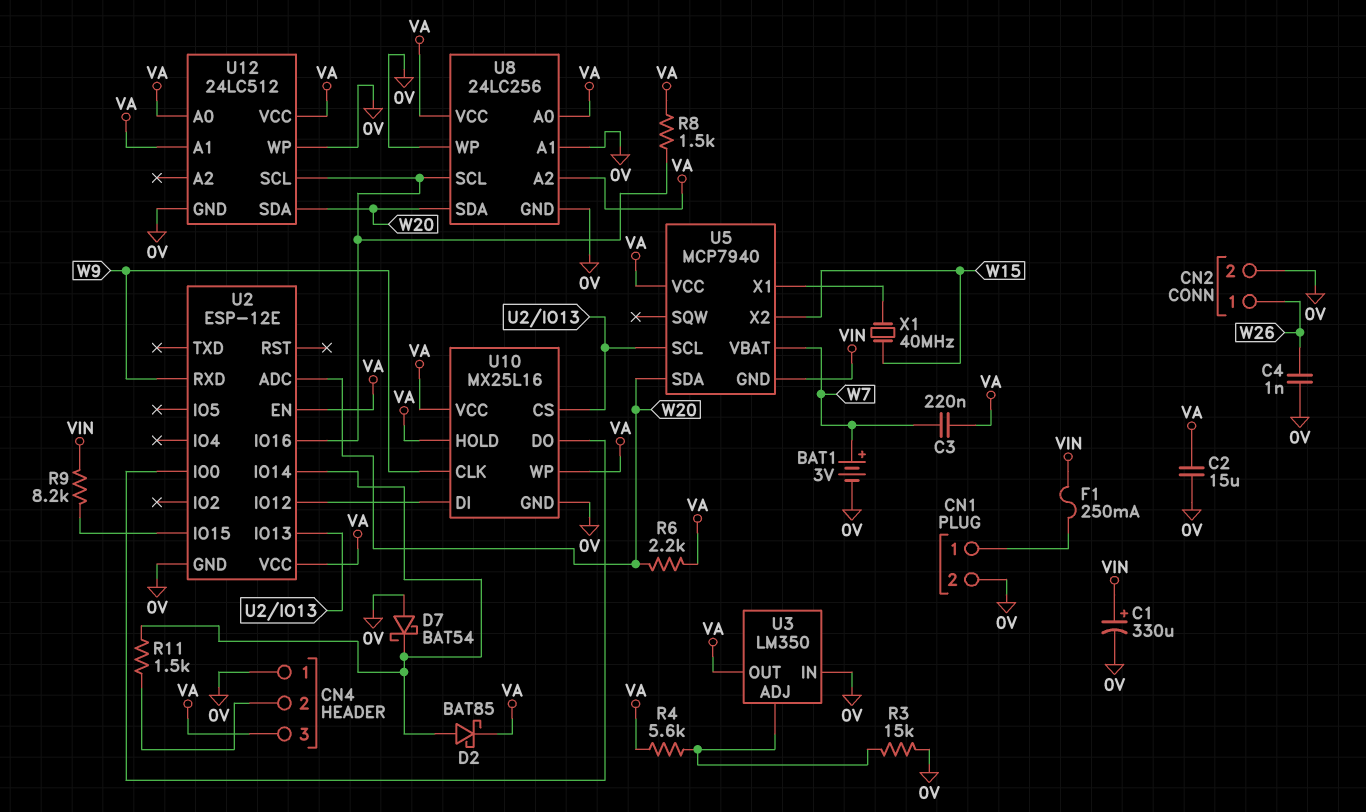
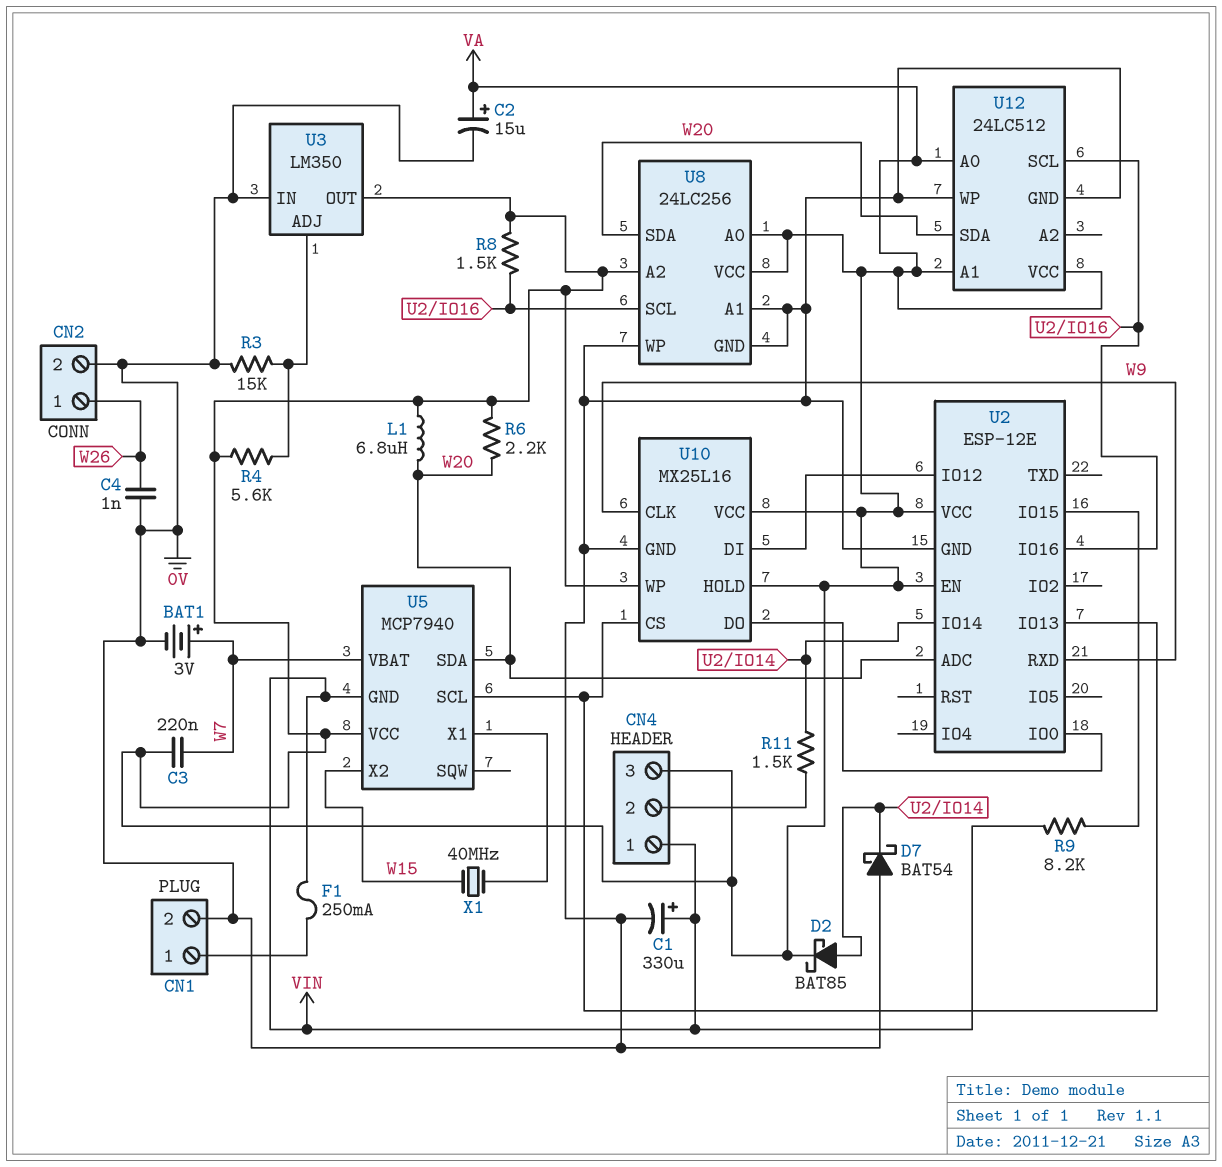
C2: 15uF (0V, VA) -> 15uF (plus VA, minus 0V)
CN4 pin 1: 0V -> VIN
L1: none -> 6.8uH (VA, W20)

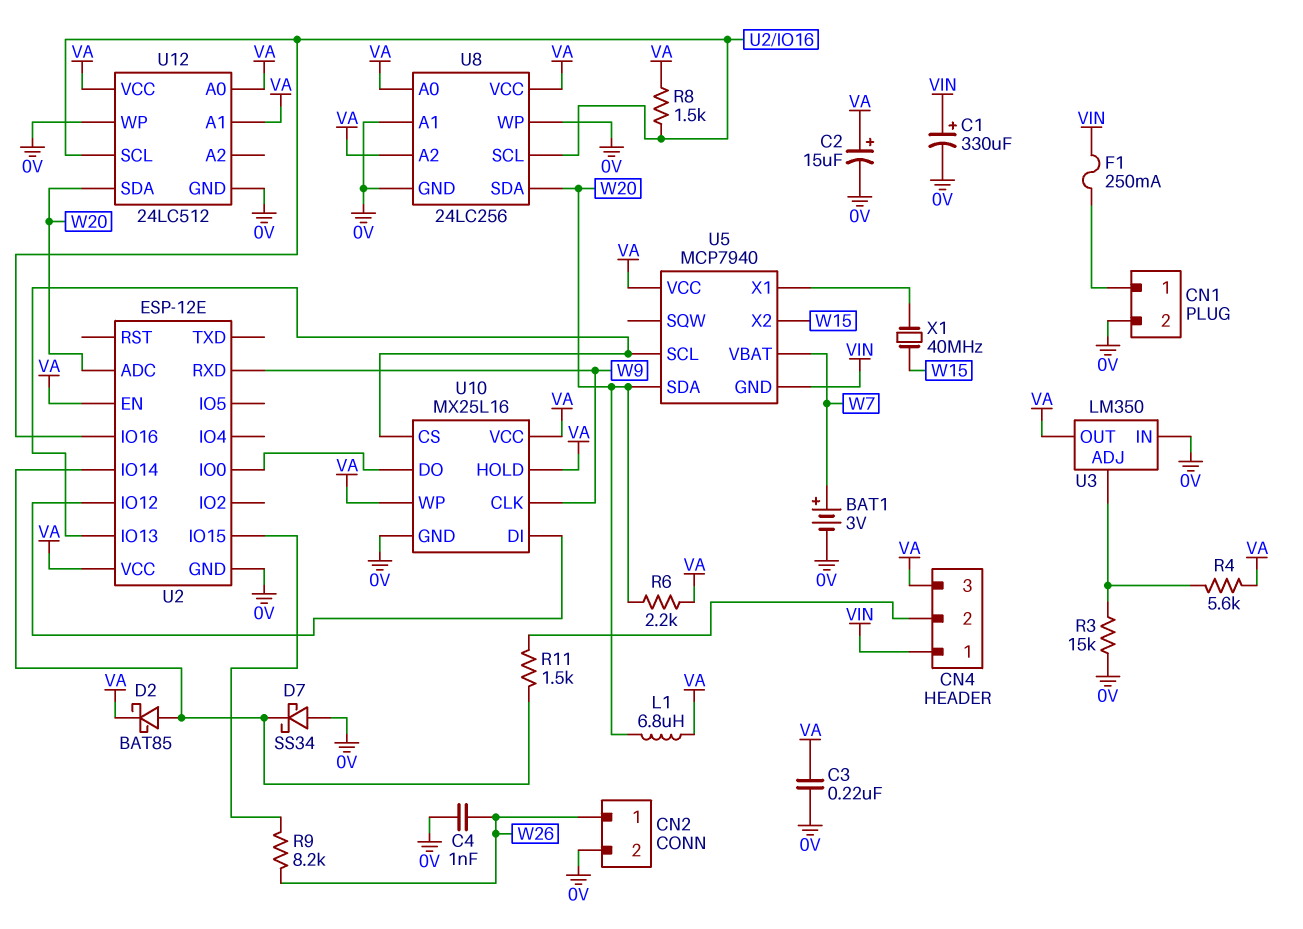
C3: 220nF (VA, W7) -> 220nF (0V, VA)
D7: schottky BAT54 (A 0V, K U2/IO14) -> schottky SS34 (A 0V, K U2/IO14)
R9: 8.2k (U2/IO15, VIN) -> 8.2k (U2/IO15, W26)

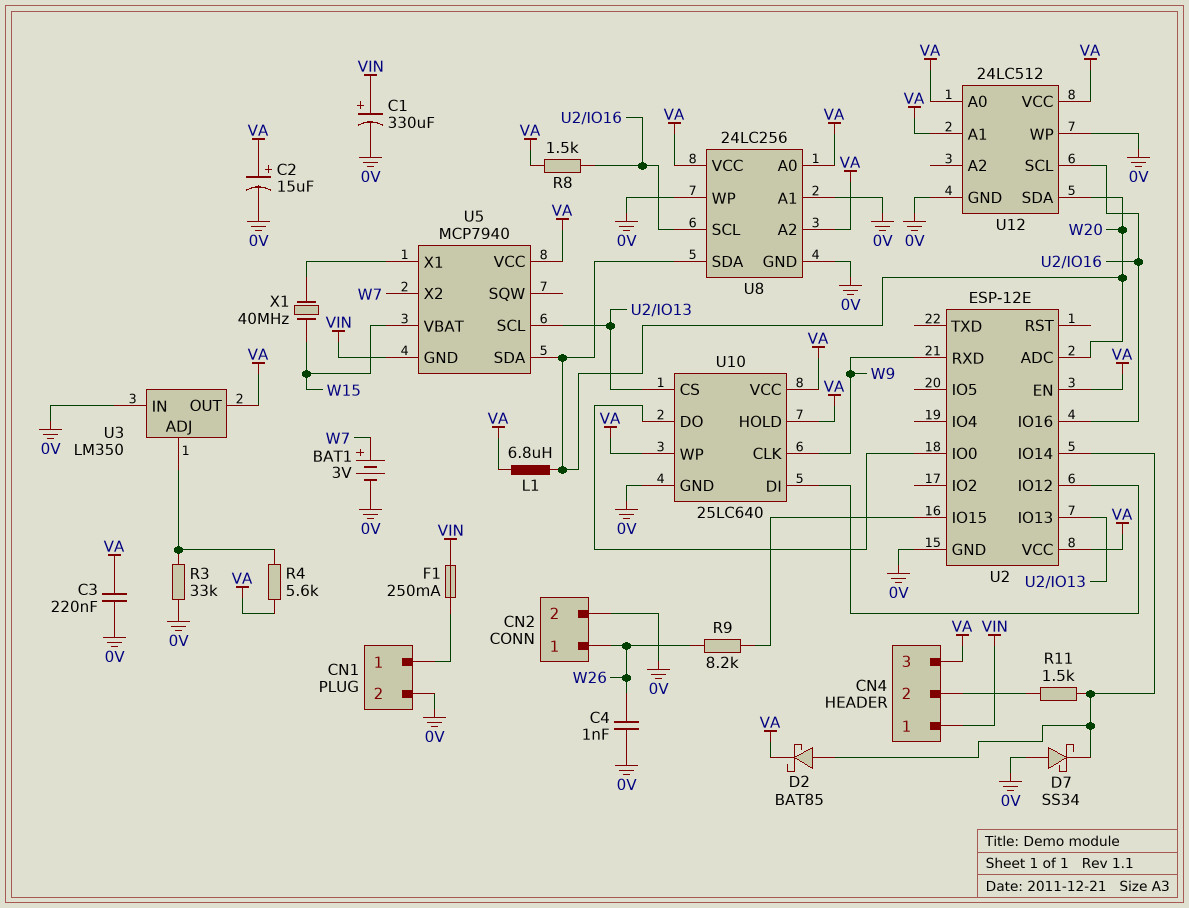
R3: 15k (0V, U3/ADJ) -> 33k (0V, U3/ADJ)
R6: 2.2k (VA, W20) -> none
U5 pin VBAT: W7 -> W15
U5 pin X2: W15 -> W7
U10: MX25L16 -> 25LC640

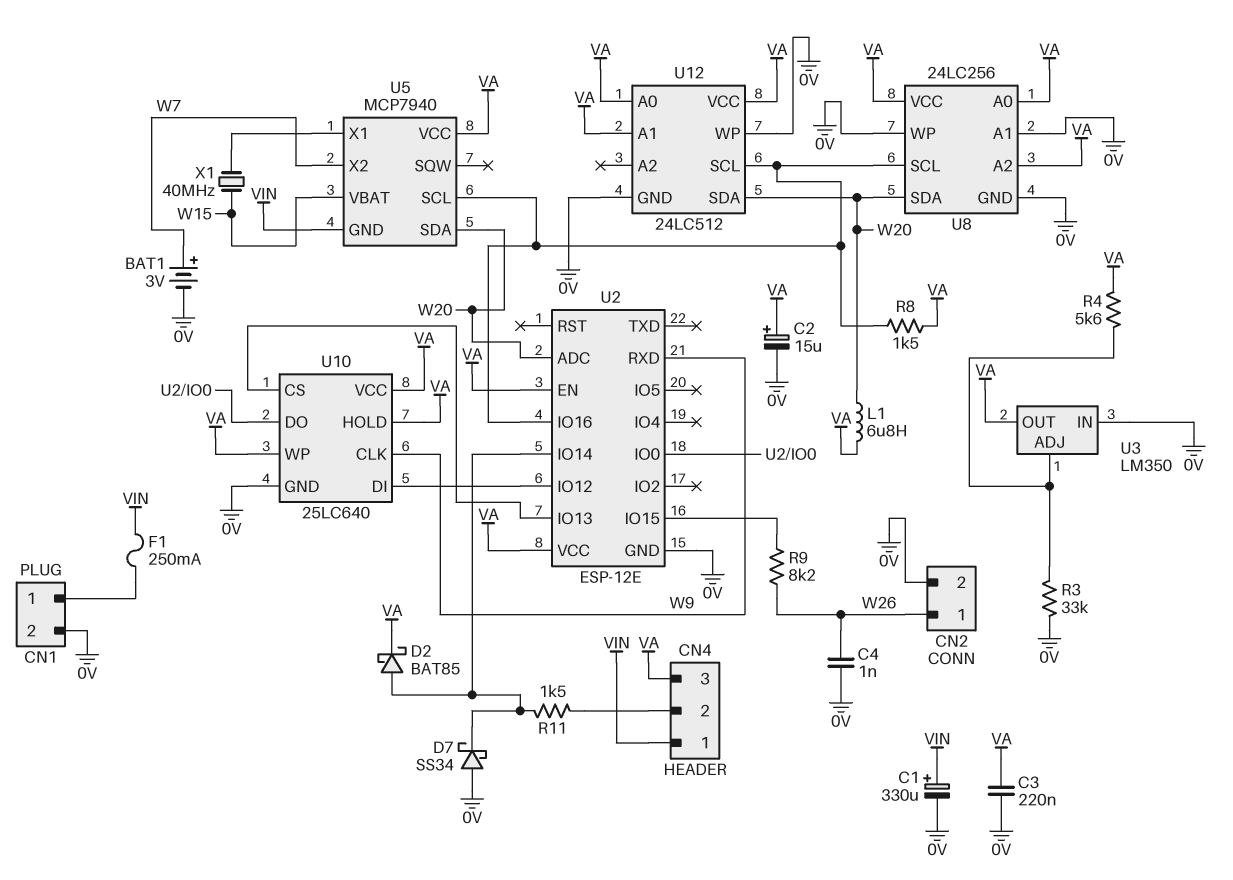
U5 pin SCL: U2/IO13 -> U2/IO16

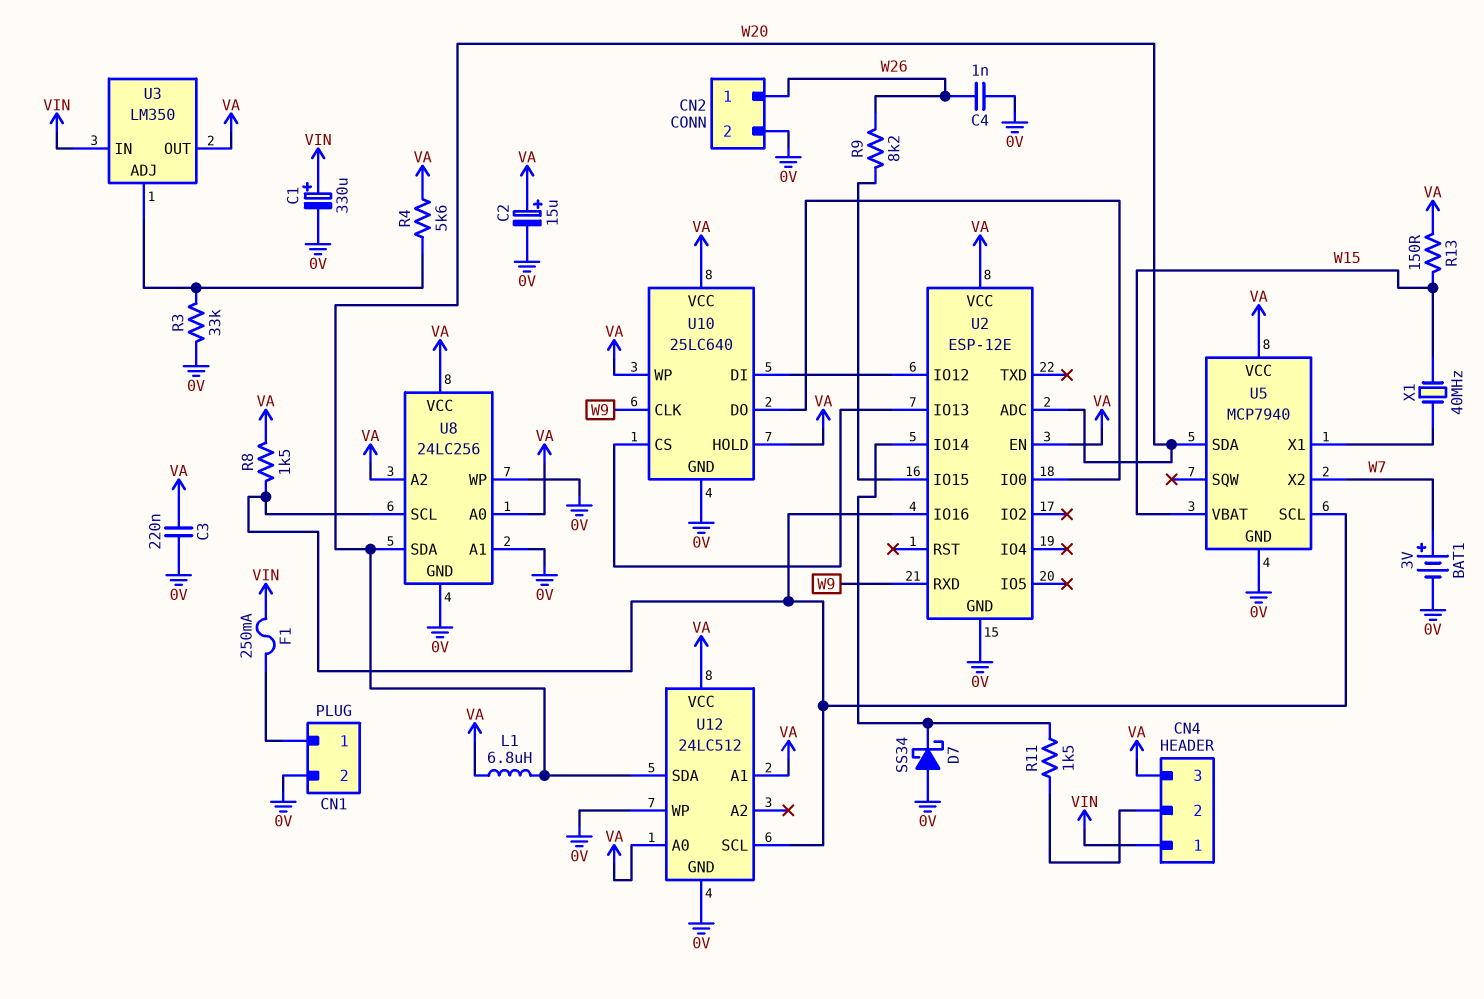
D2: schottky BAT85 (A U2/IO14, K VA) -> none
R13: none -> 150 (VA, W15)
U3 pin IN: 0V -> VIN
U5 pin GND: VIN -> 0V

